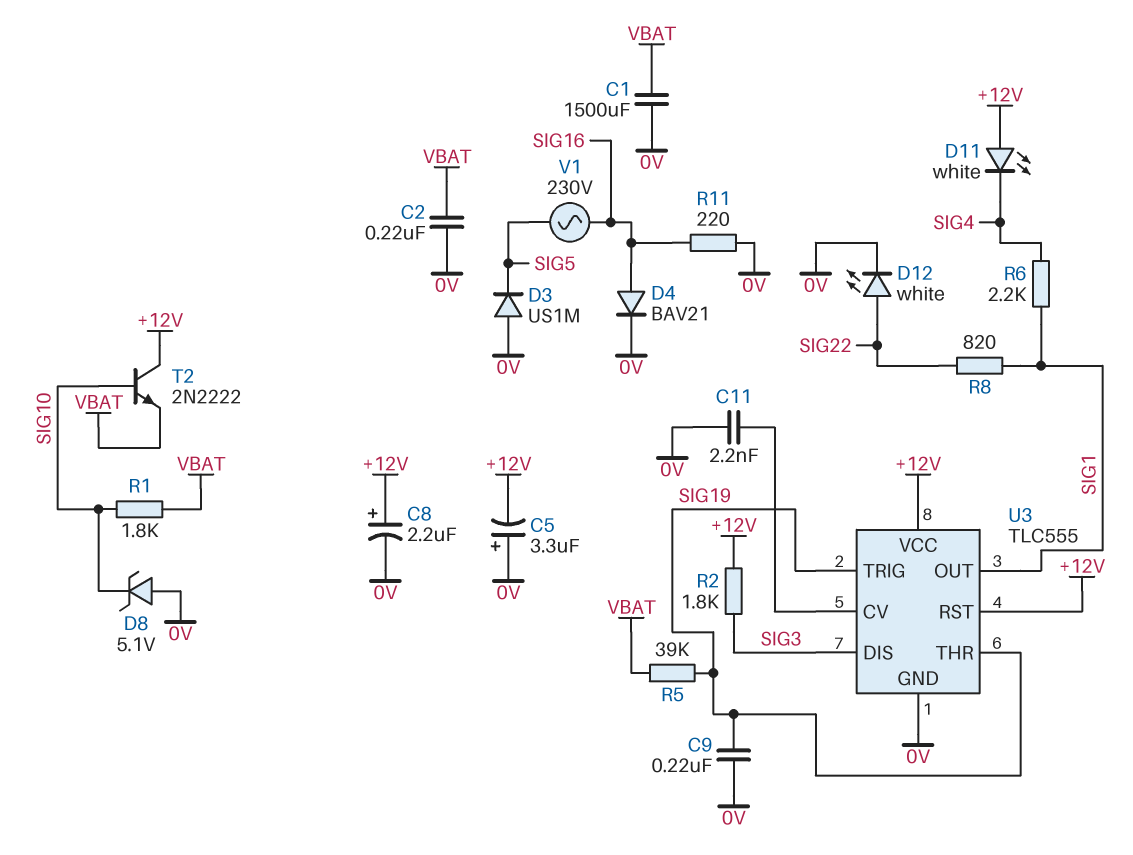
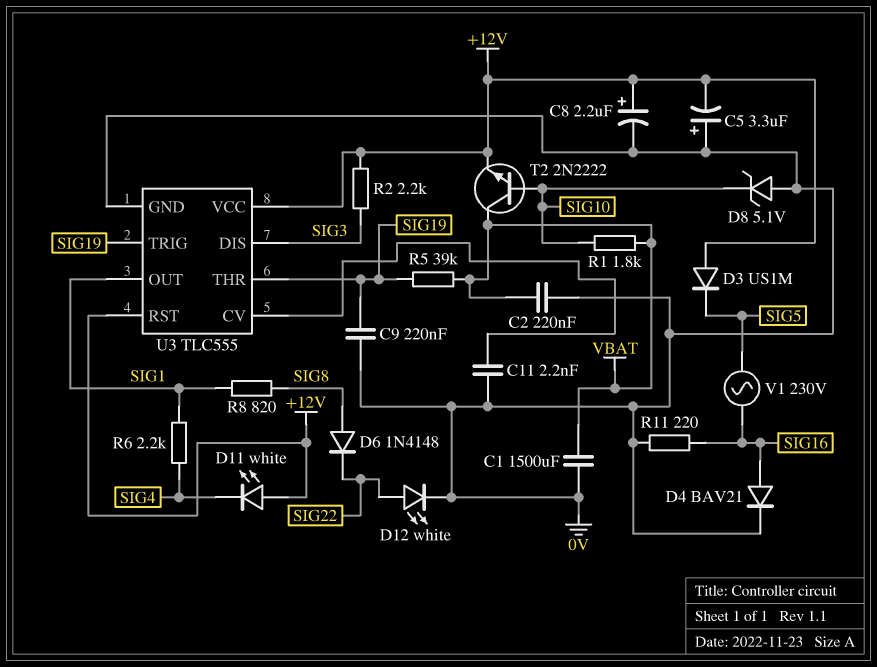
D3: diode US1M (A 0V, K SIG5) -> diode US1M (A +12V, K SIG5)
D6: none -> diode 1N4148 (A SIG8, K SIG22)
R2: 1.8k (+12V, SIG3) -> 2.2k (+12V, SIG3)
R8: 820 (SIG1, SIG22) -> 820 (SIG1, SIG8)
T2: NPN 2N2222 (B SIG10, C +12V, E VBAT) -> NPN 2N2222 (B SIG10, C VBAT, E +12V)

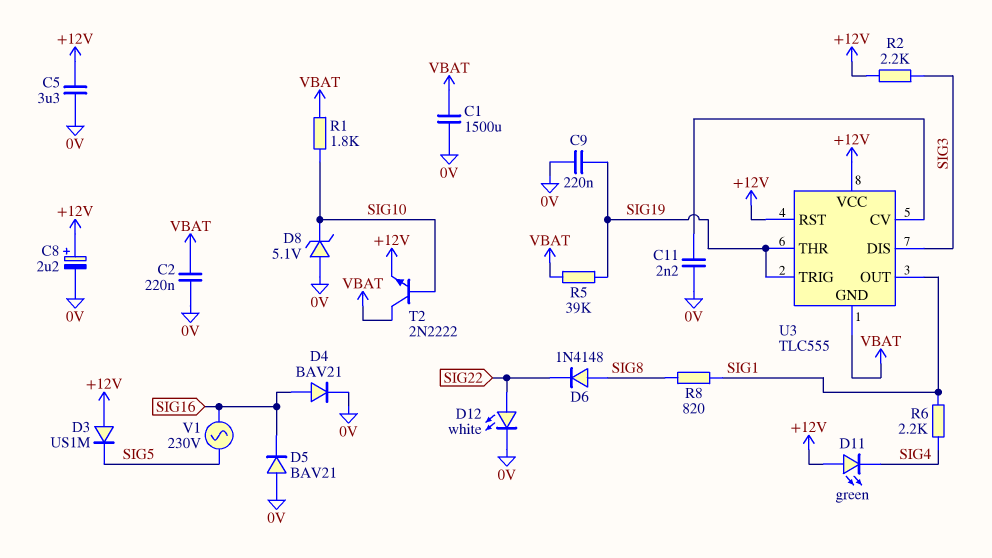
C5: 3.3uF (plus 0V, minus +12V) -> 3.3uF (+12V, 0V)
D5: none -> diode BAV21 (A 0V, K SIG16)
D11: LED white (A +12V, K SIG4) -> LED green (A +12V, K SIG4)
R11: 220 (0V, SIG16) -> none
U3 pin GND: 0V -> VBAT

